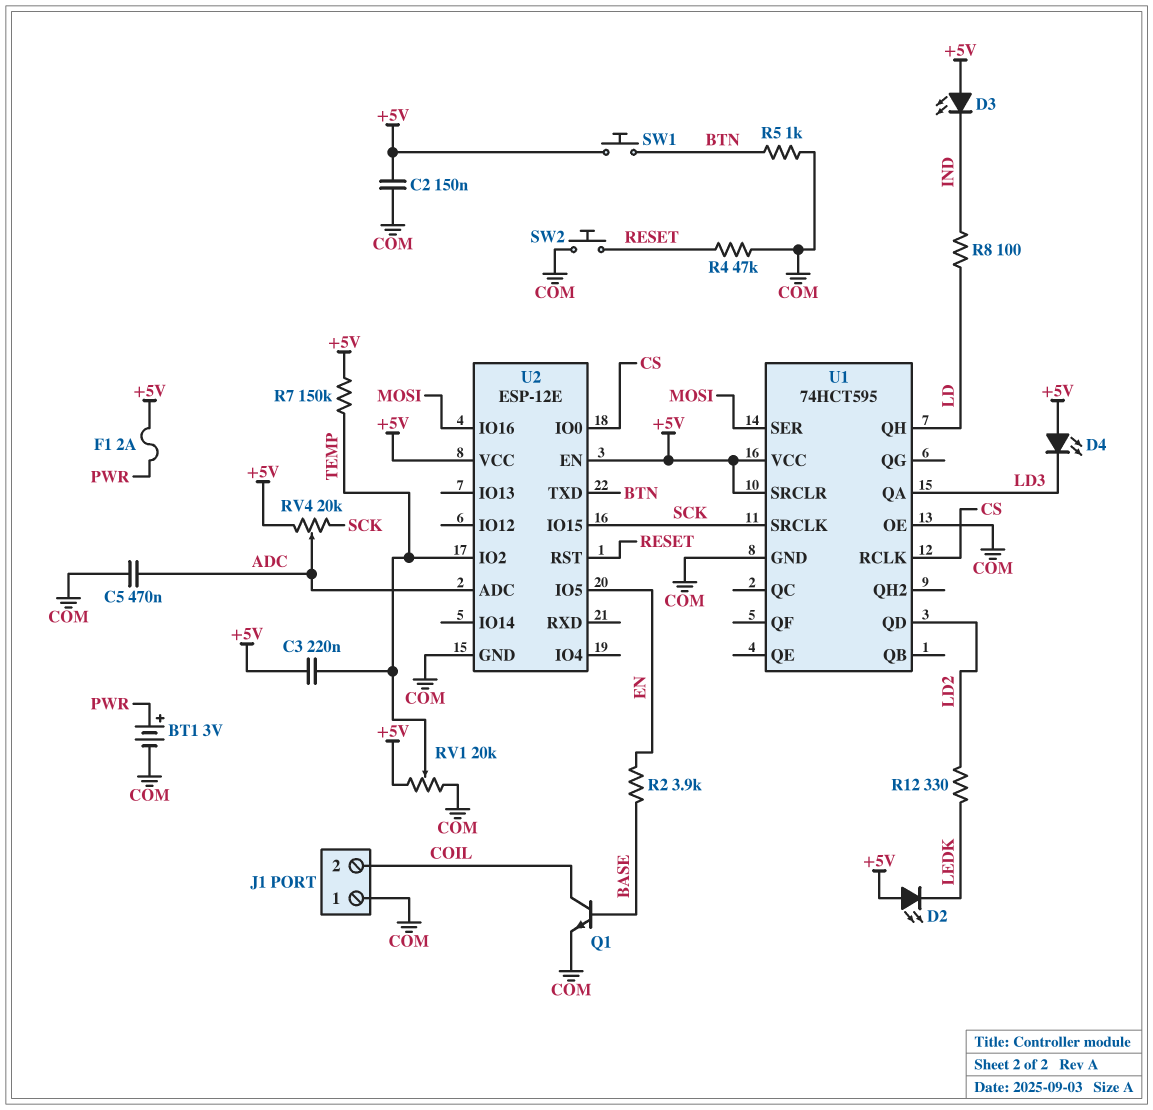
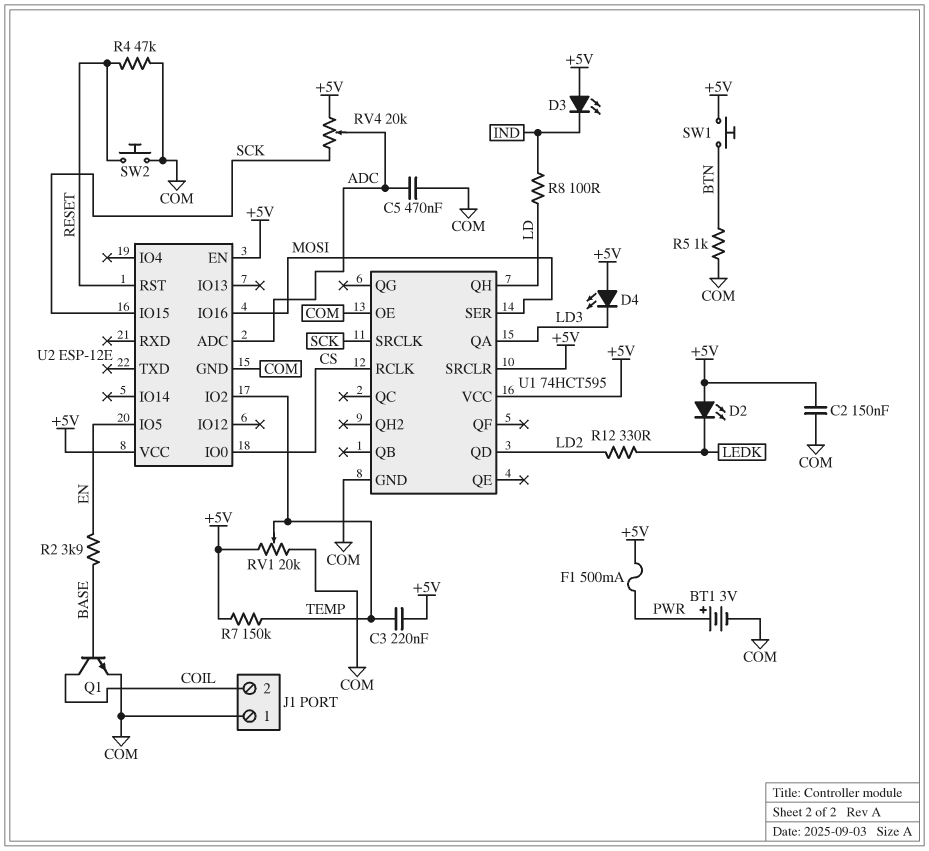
F1: 2A (+5V, PWR) -> 500mA (+5V, PWR)
U2 pin TXD: BTN -> none

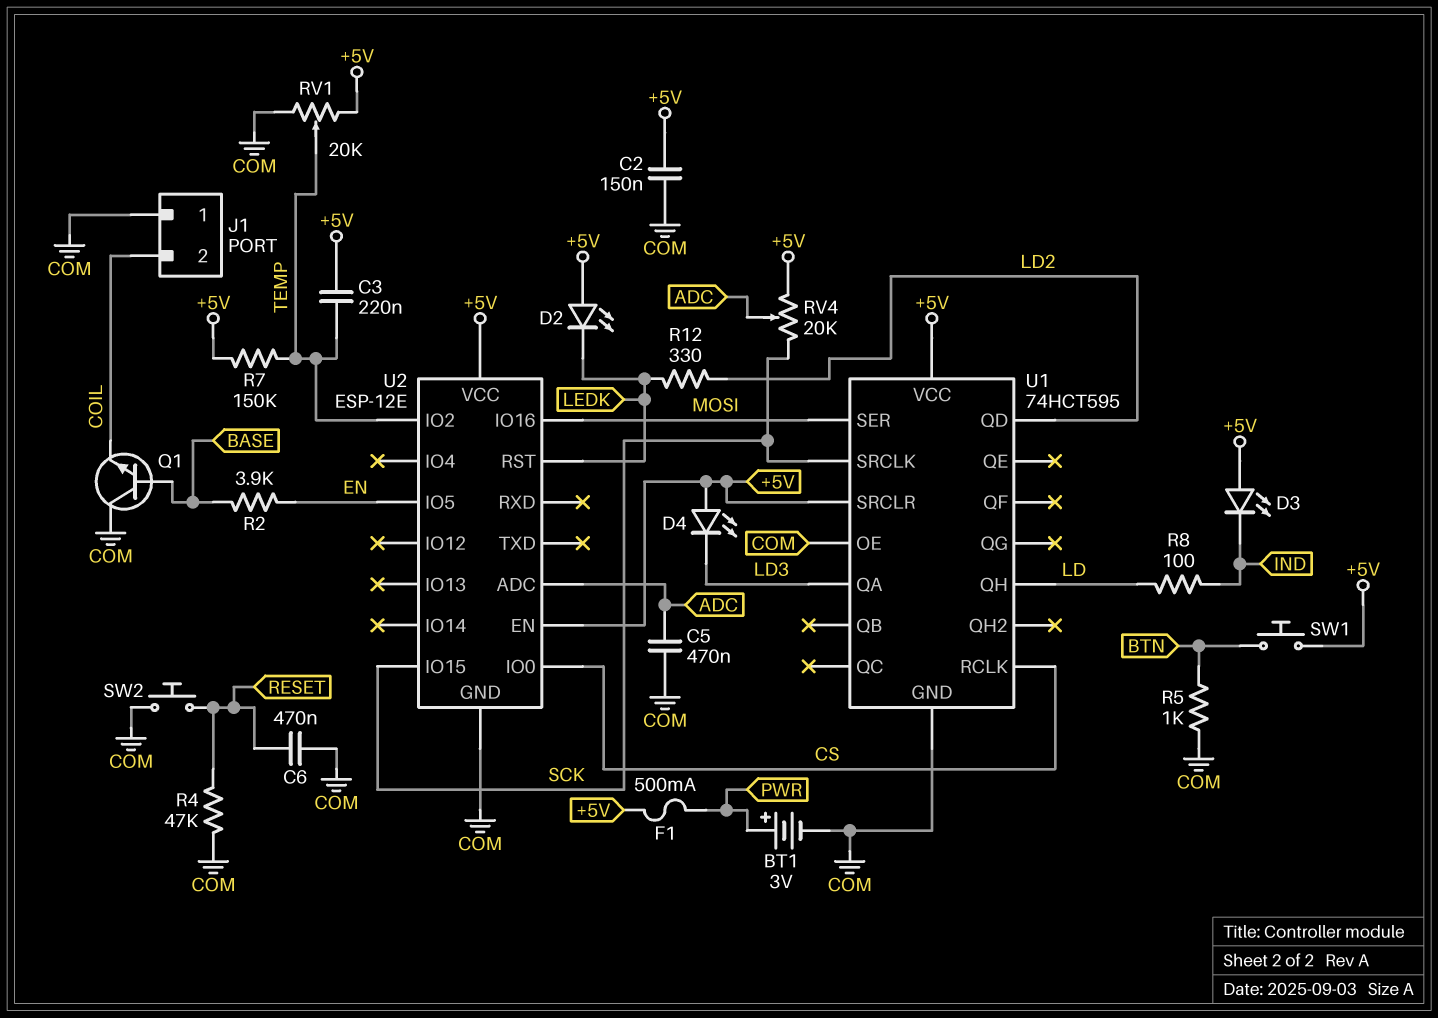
C6: none -> 470nF (COM, RESET)
Q1: NPN (B BASE, C COIL, E COM) -> NPN (B BASE, C COM, E COIL)
U2 pin RST: RESET -> LEDK

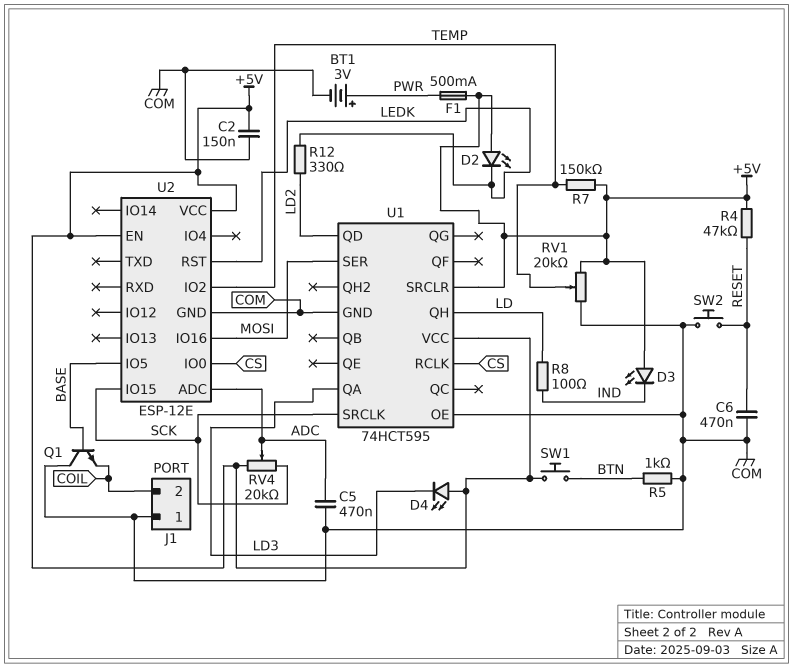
C3: 220nF (+5V, TEMP) -> none
R2: 3.9k (BASE, EN) -> none
R4: 47k (COM, RESET) -> 47k (+5V, RESET)
U2 pin IO5: EN -> BASE

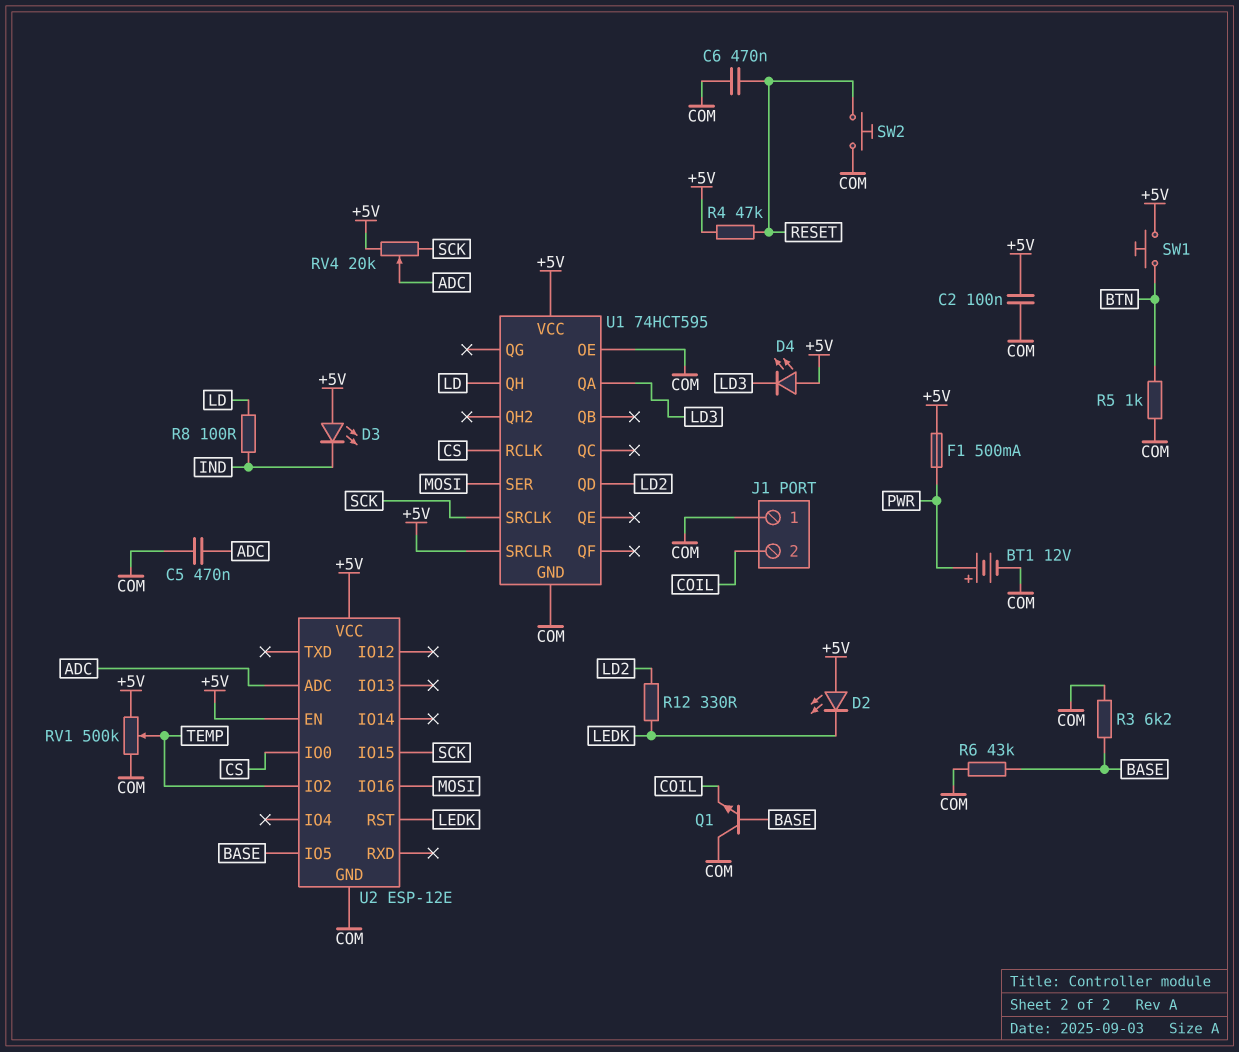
BT1: 3V (plus PWR, minus COM) -> 12V (plus PWR, minus COM)
C2: 150nF (+5V, COM) -> 100nF (+5V, COM)
R3: none -> 6.2k (BASE, COM)
R6: none -> 43k (BASE, COM)
R7: 150k (+5V, TEMP) -> none
RV1: 20k (+5V, COM, wiper TEMP) -> 500k (+5V, COM, wiper TEMP)

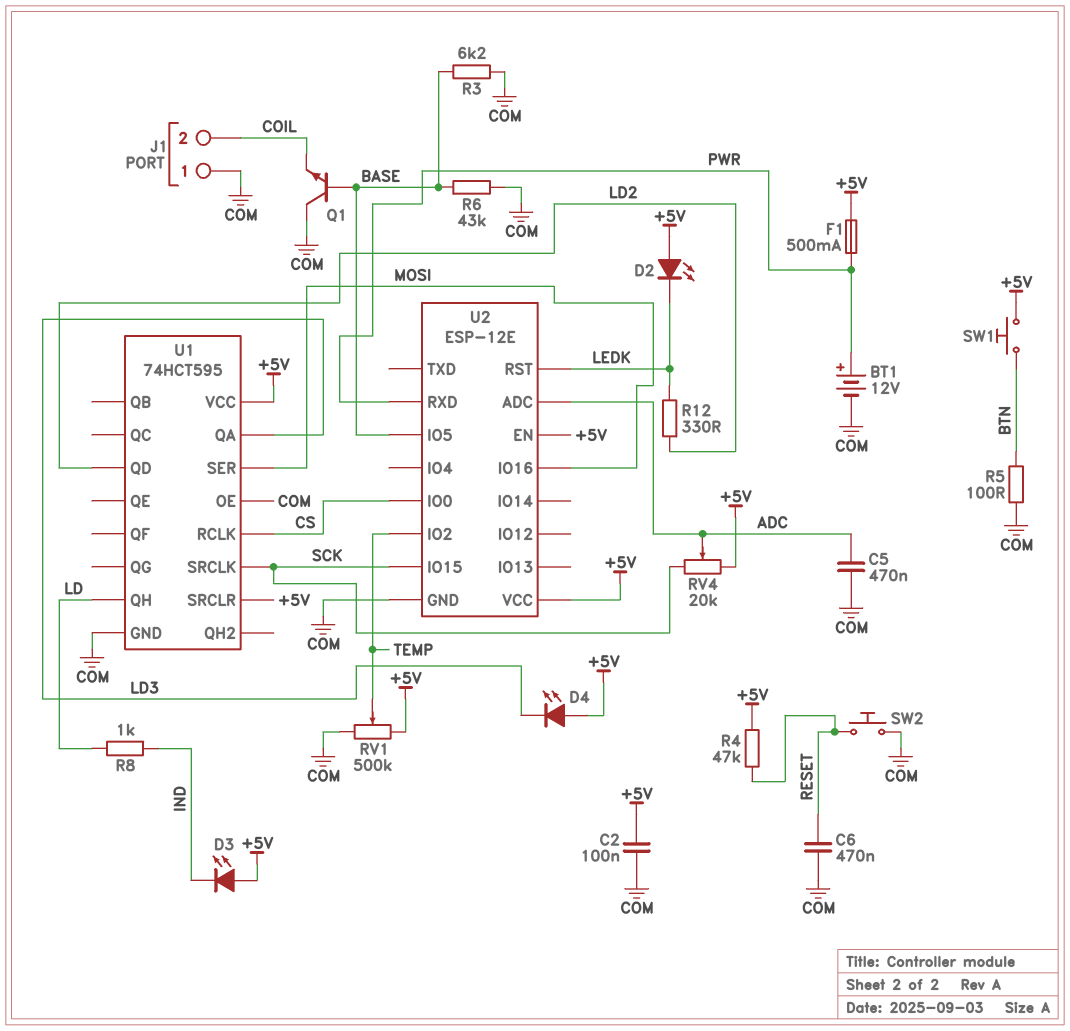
R5: 1k (BTN, COM) -> 100 (BTN, COM)
R8: 100 (IND, LD) -> 1k (IND, LD)
U2 pin RXD: none -> PWR

